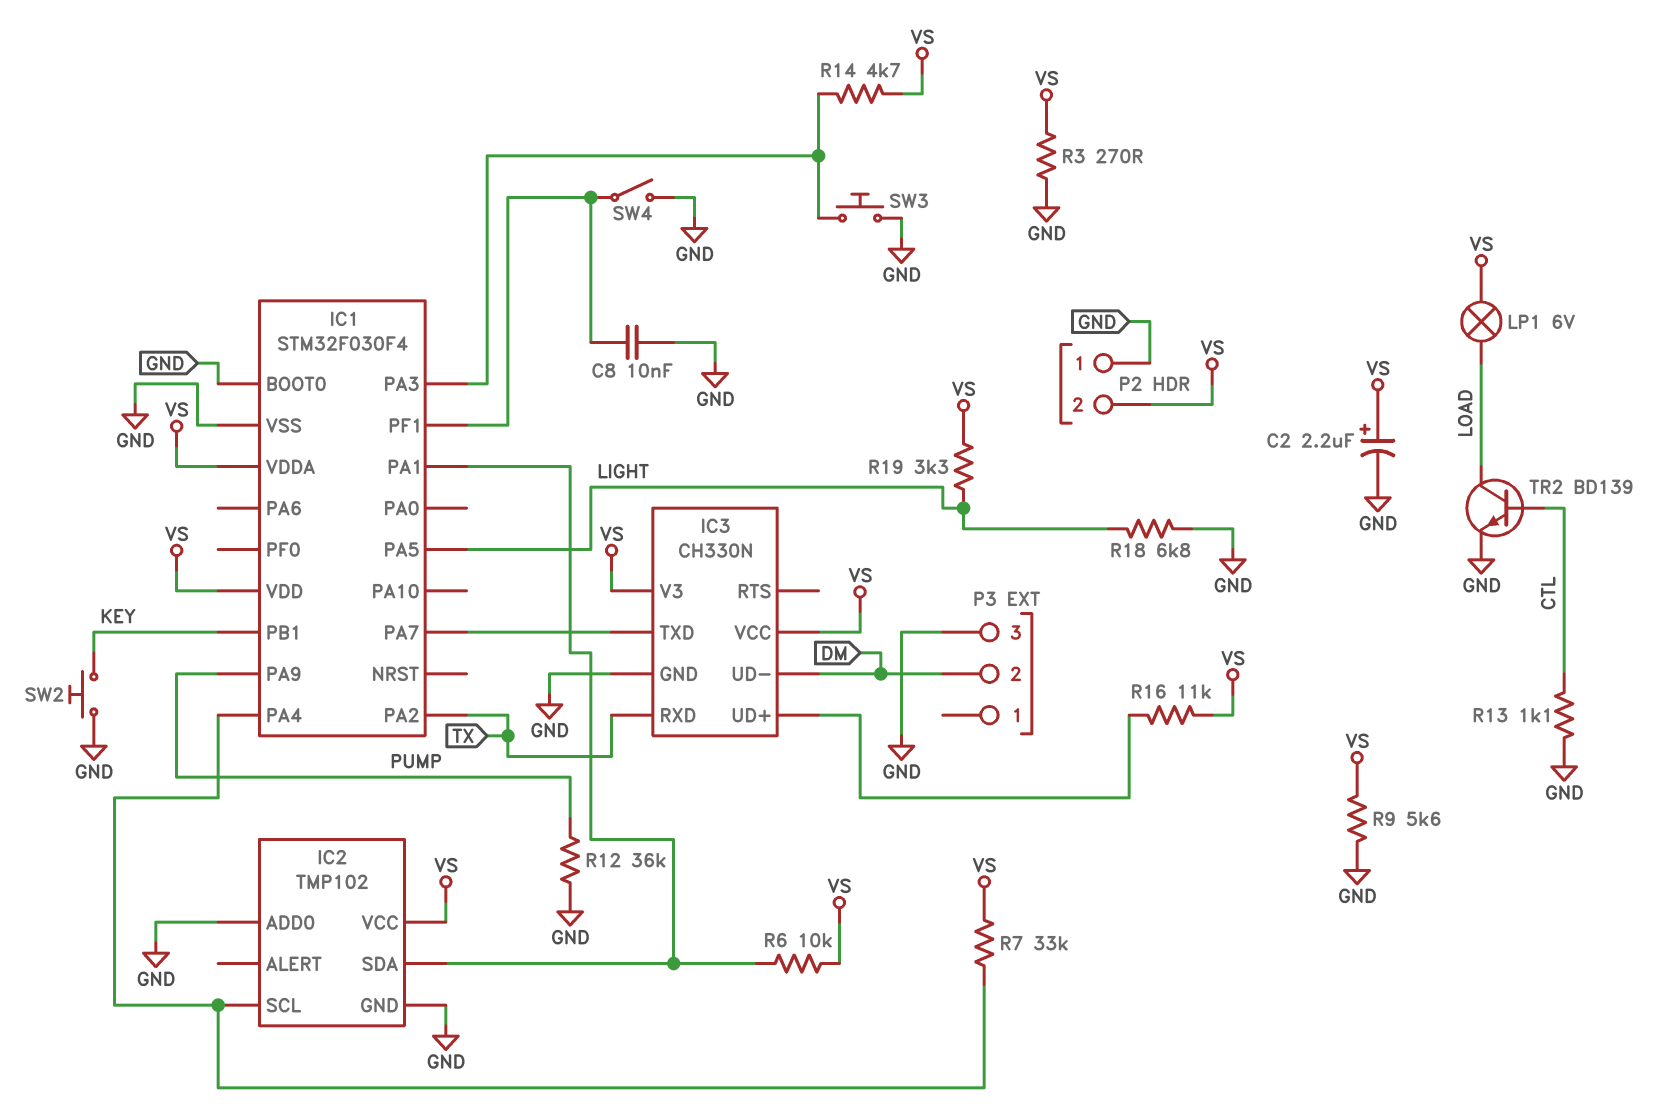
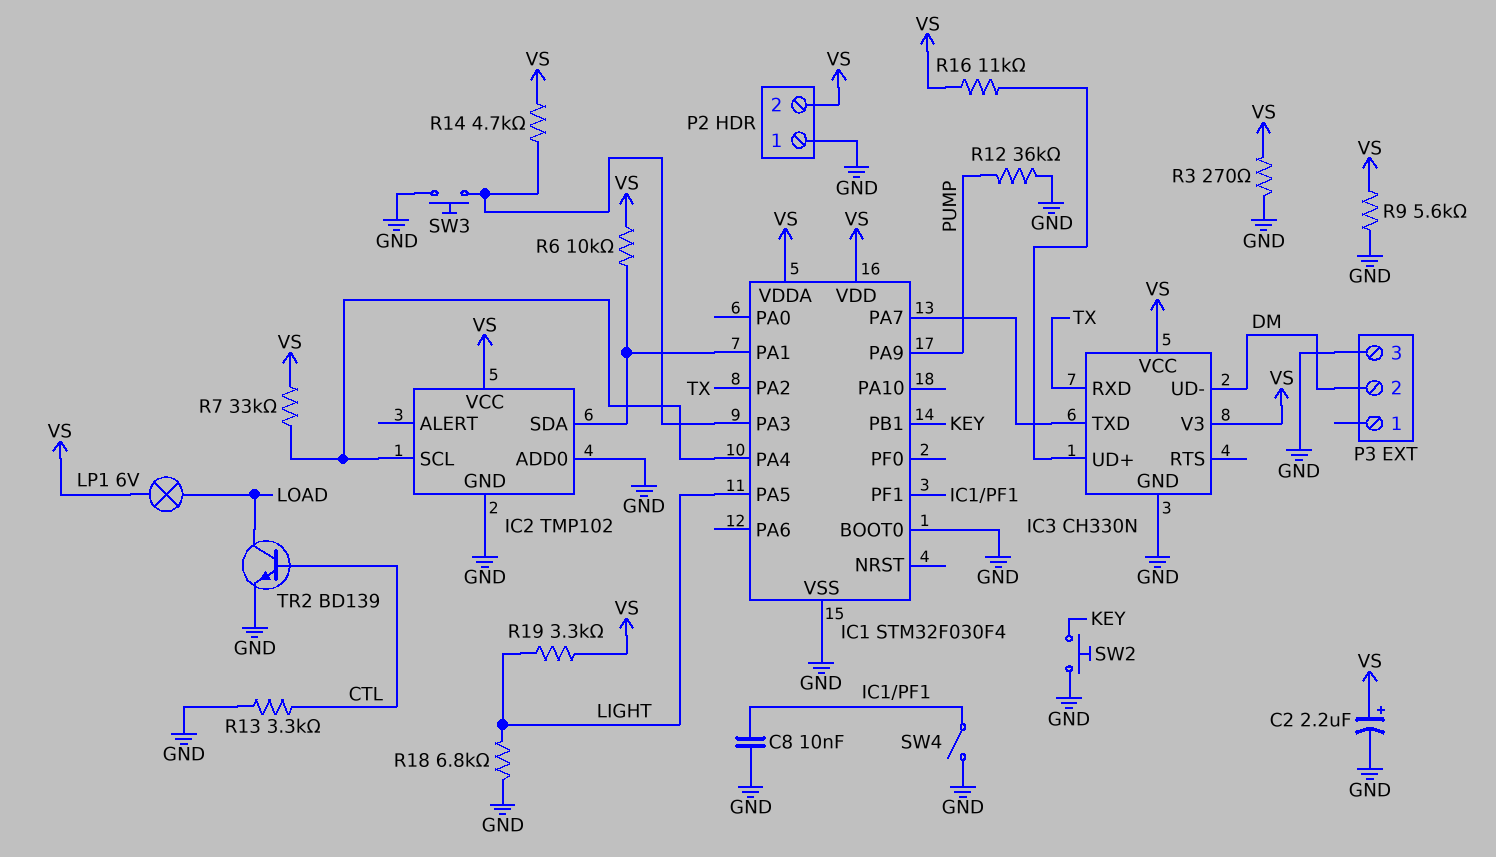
R13: 1.1k (CTL, GND) -> 3.3k (CTL, GND)

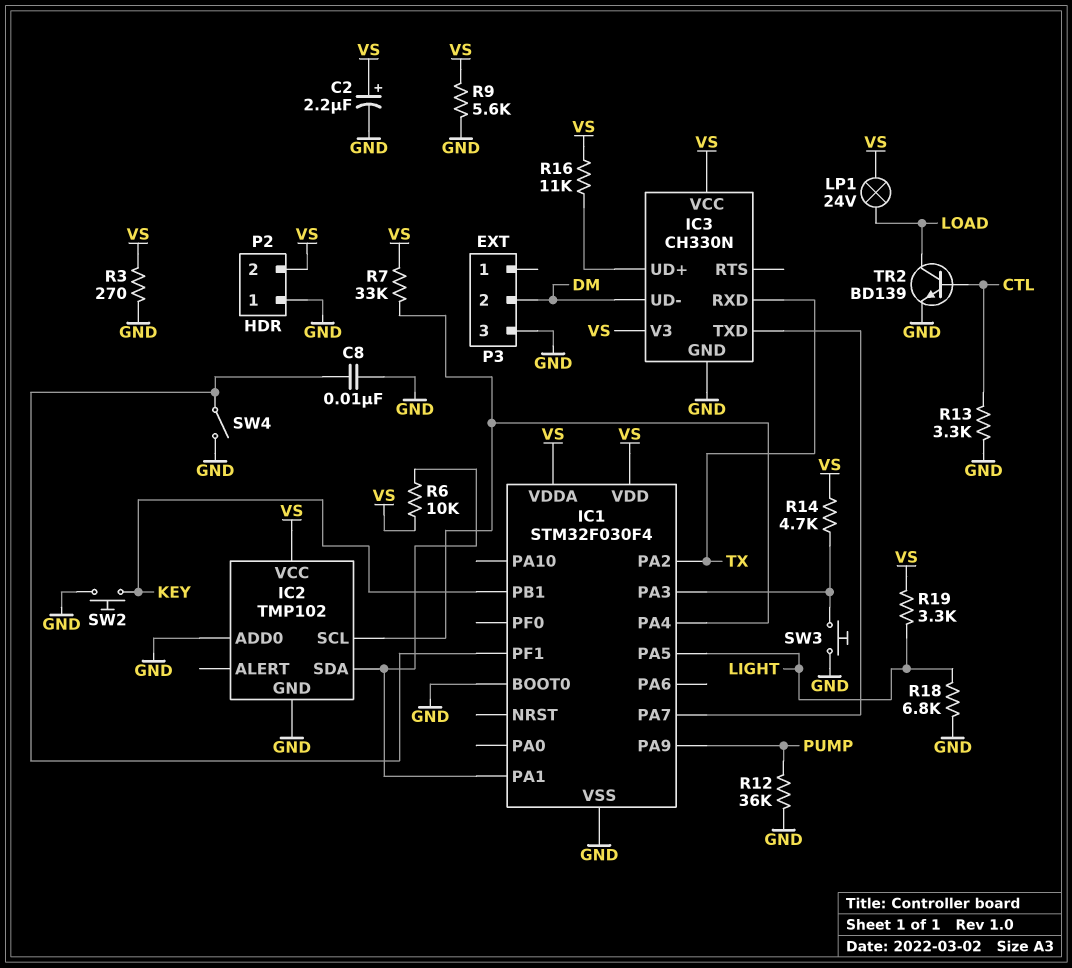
LP1: lamp 6V (LOAD, VS) -> lamp 24V (LOAD, VS)

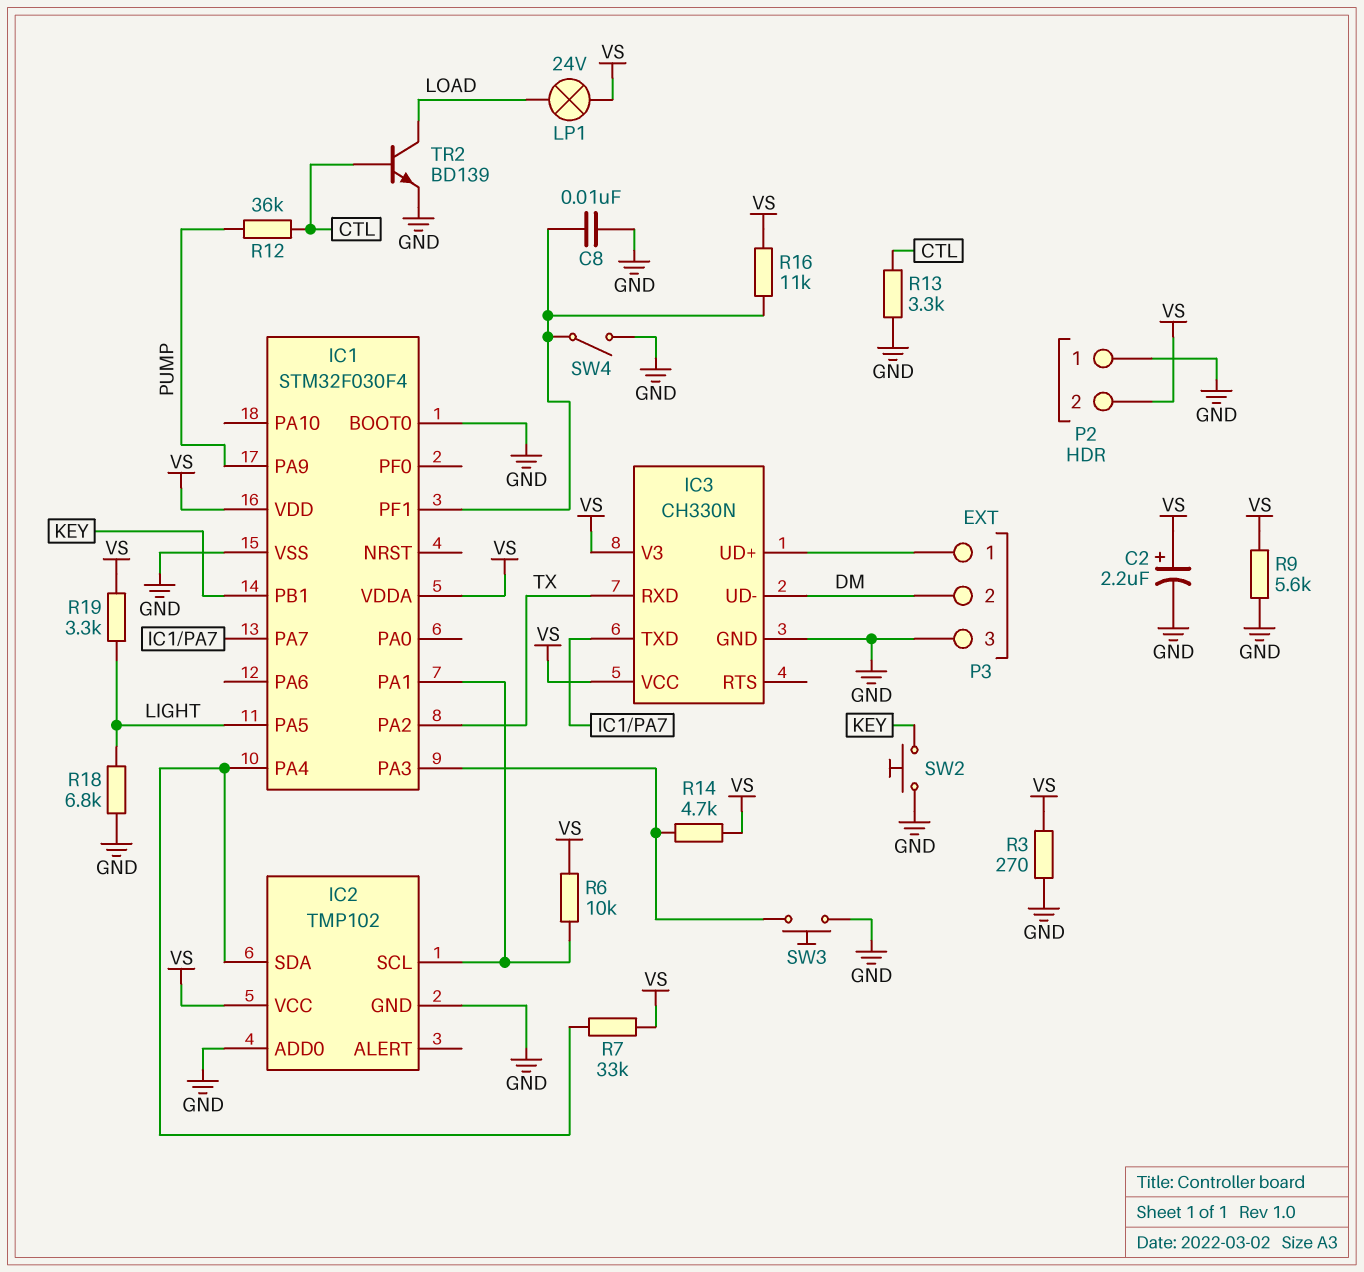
IC2 pin SCL: IC1/PA4 -> IC1/PA1
IC2 pin SDA: IC1/PA1 -> IC1/PA4
P3 pin 1: none -> IC3/UD+
R12: 36k (GND, PUMP) -> 36k (CTL, PUMP)
R16: 11k (IC3/UD+, VS) -> 11k (IC1/PF1, VS)

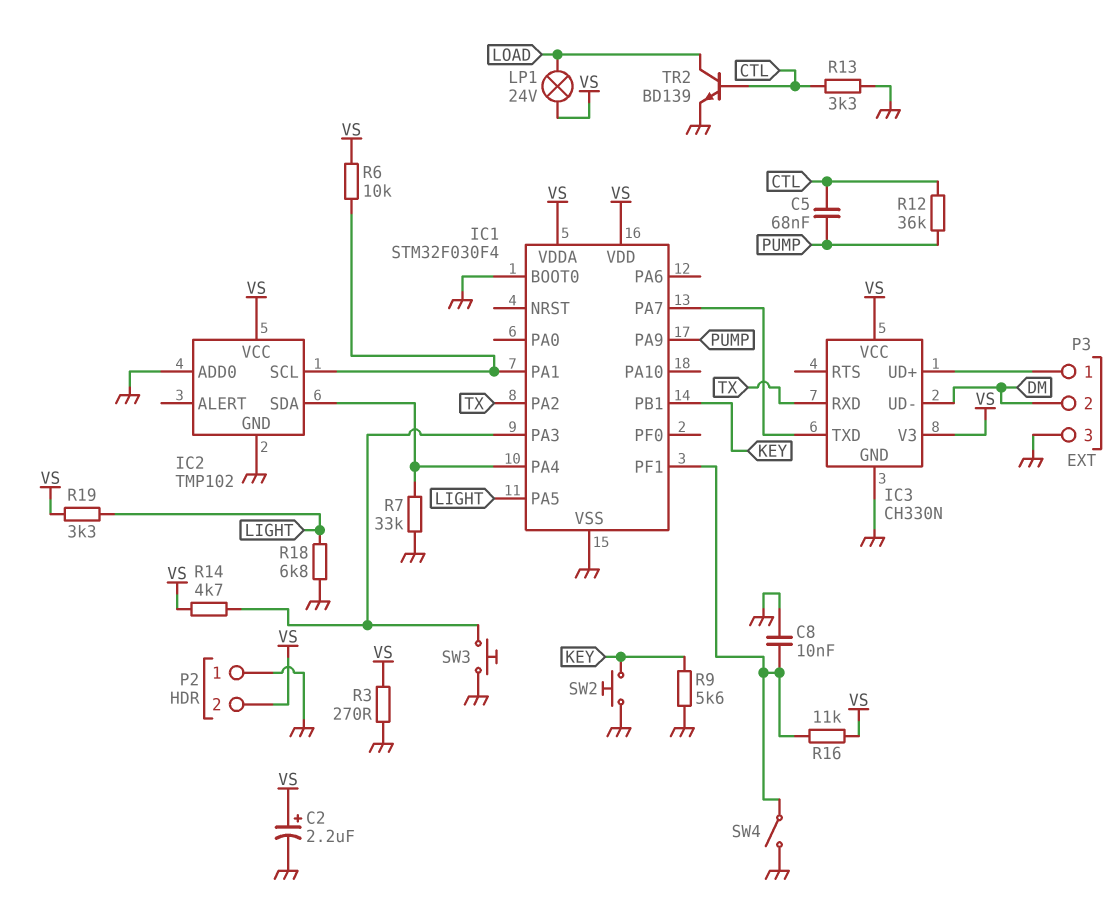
C5: none -> 68nF (CTL, PUMP)
R7: 33k (IC1/PA4, VS) -> 33k (GND, IC1/PA4)
R9: 5.6k (GND, VS) -> 5.6k (GND, KEY)

